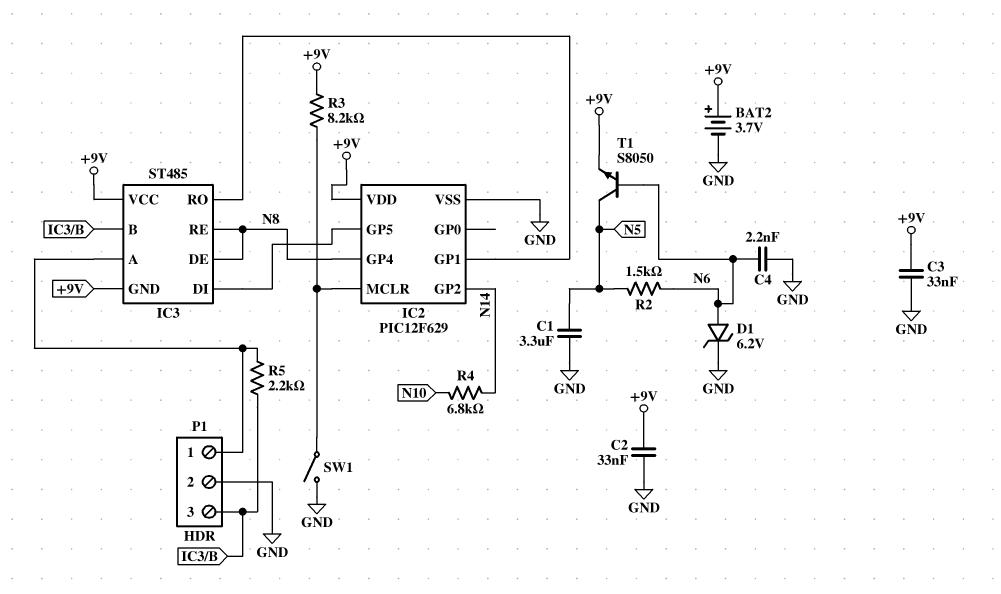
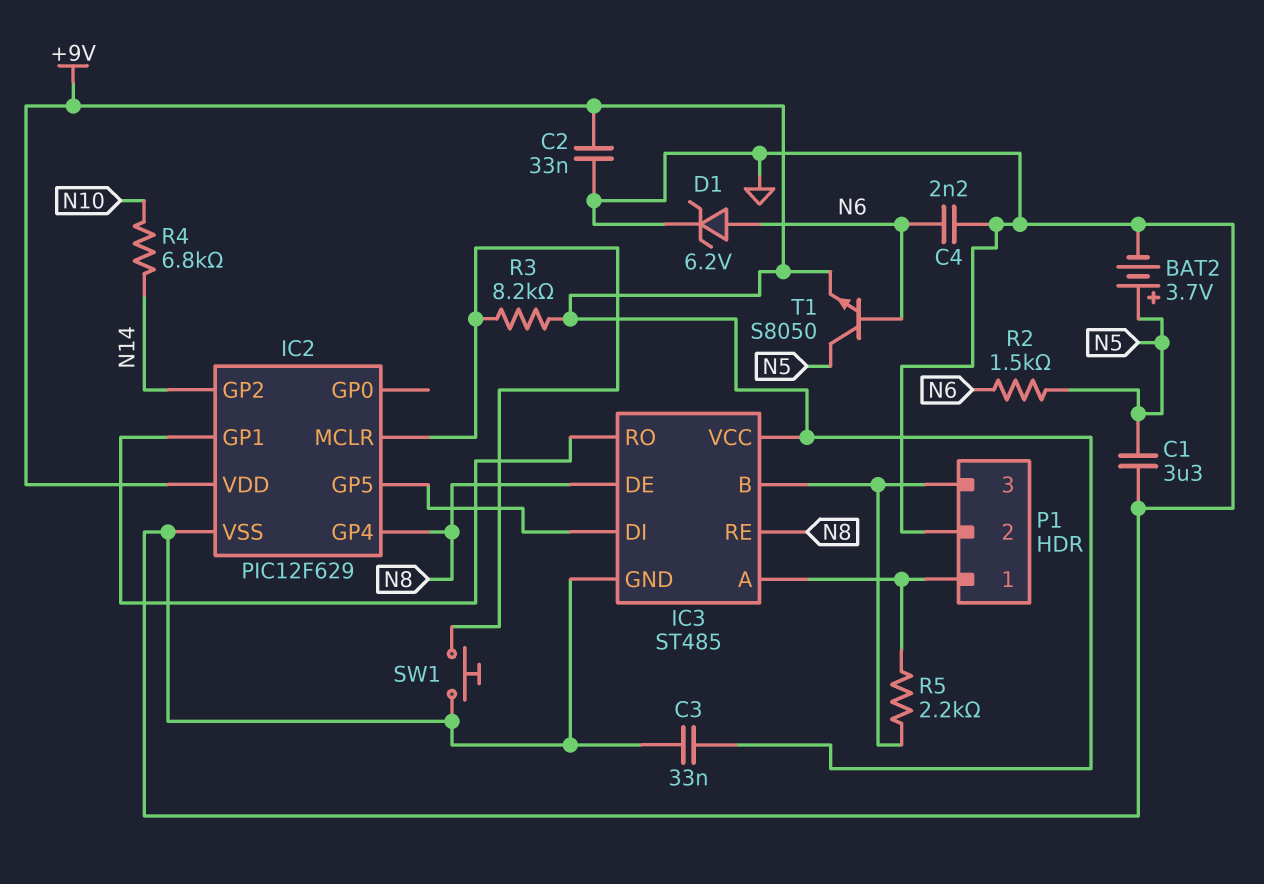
BAT2: 3.7V (plus +9V, minus GND) -> 3.7V (plus N5, minus GND)
IC3 pin GND: +9V -> GND
SW1: switch (GND, IC2/MCLR) -> button (GND, IC2/MCLR)

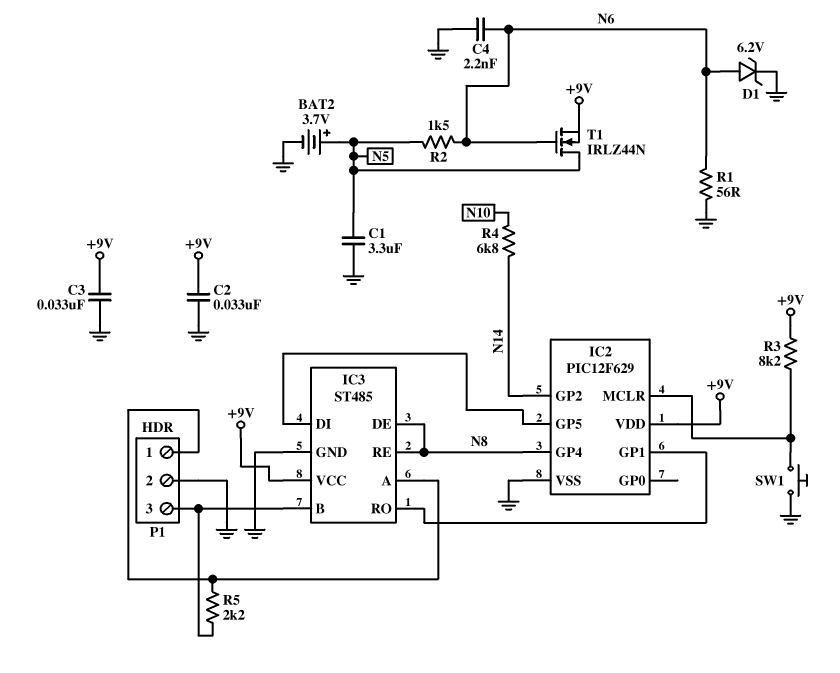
R1: none -> 56 (GND, N6)
T1: NPN S8050 (B N6, C N5, E +9V) -> NMOS IRLZ44N (G N6, D N5, S +9V)

